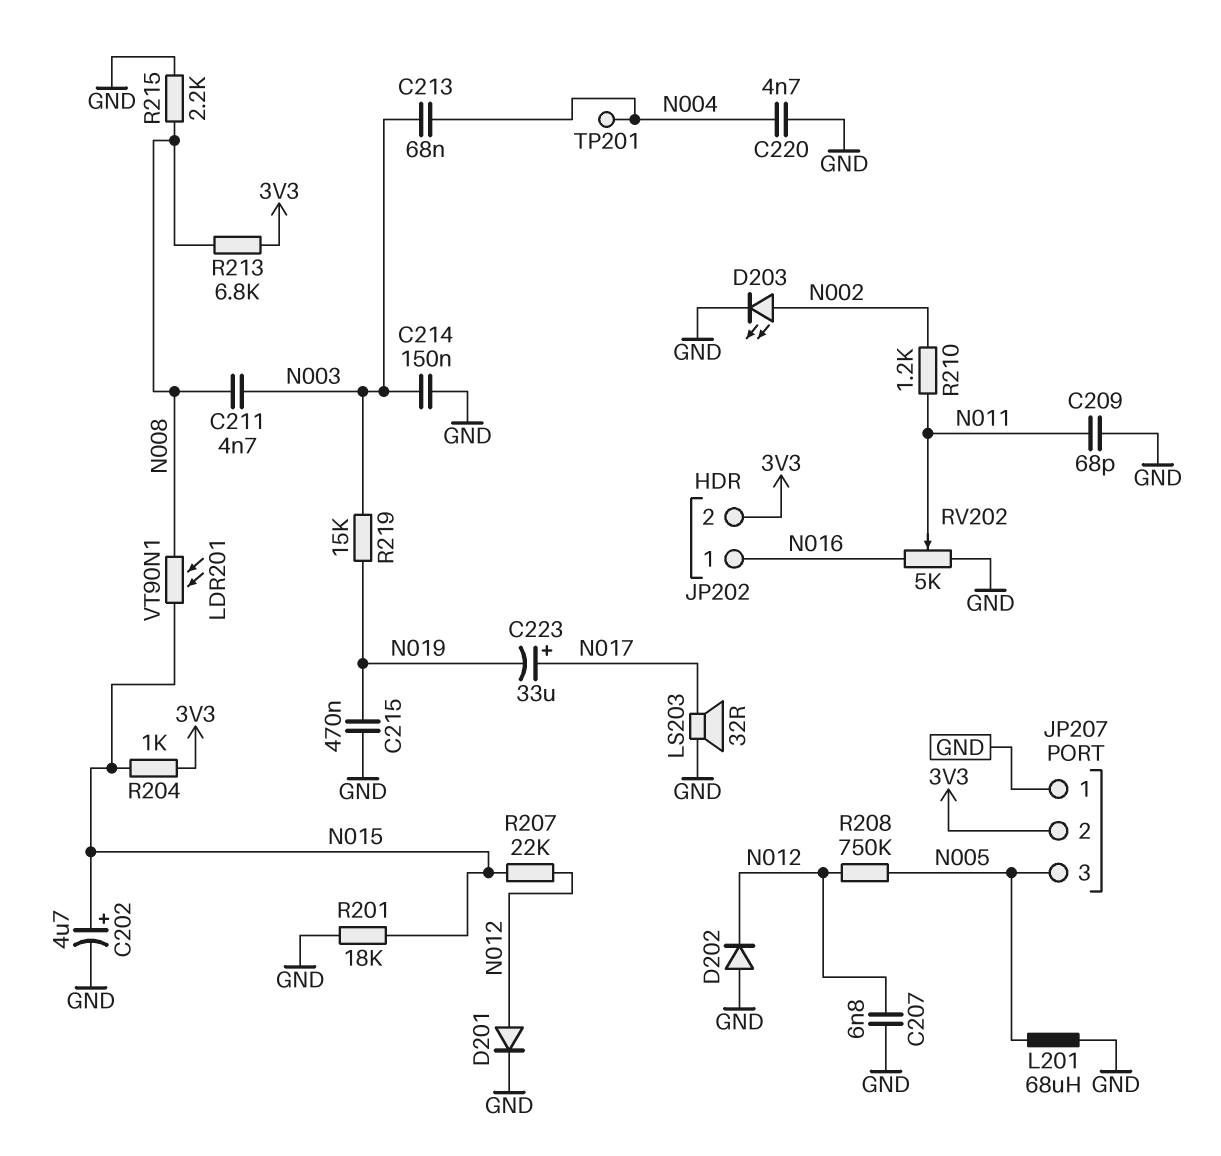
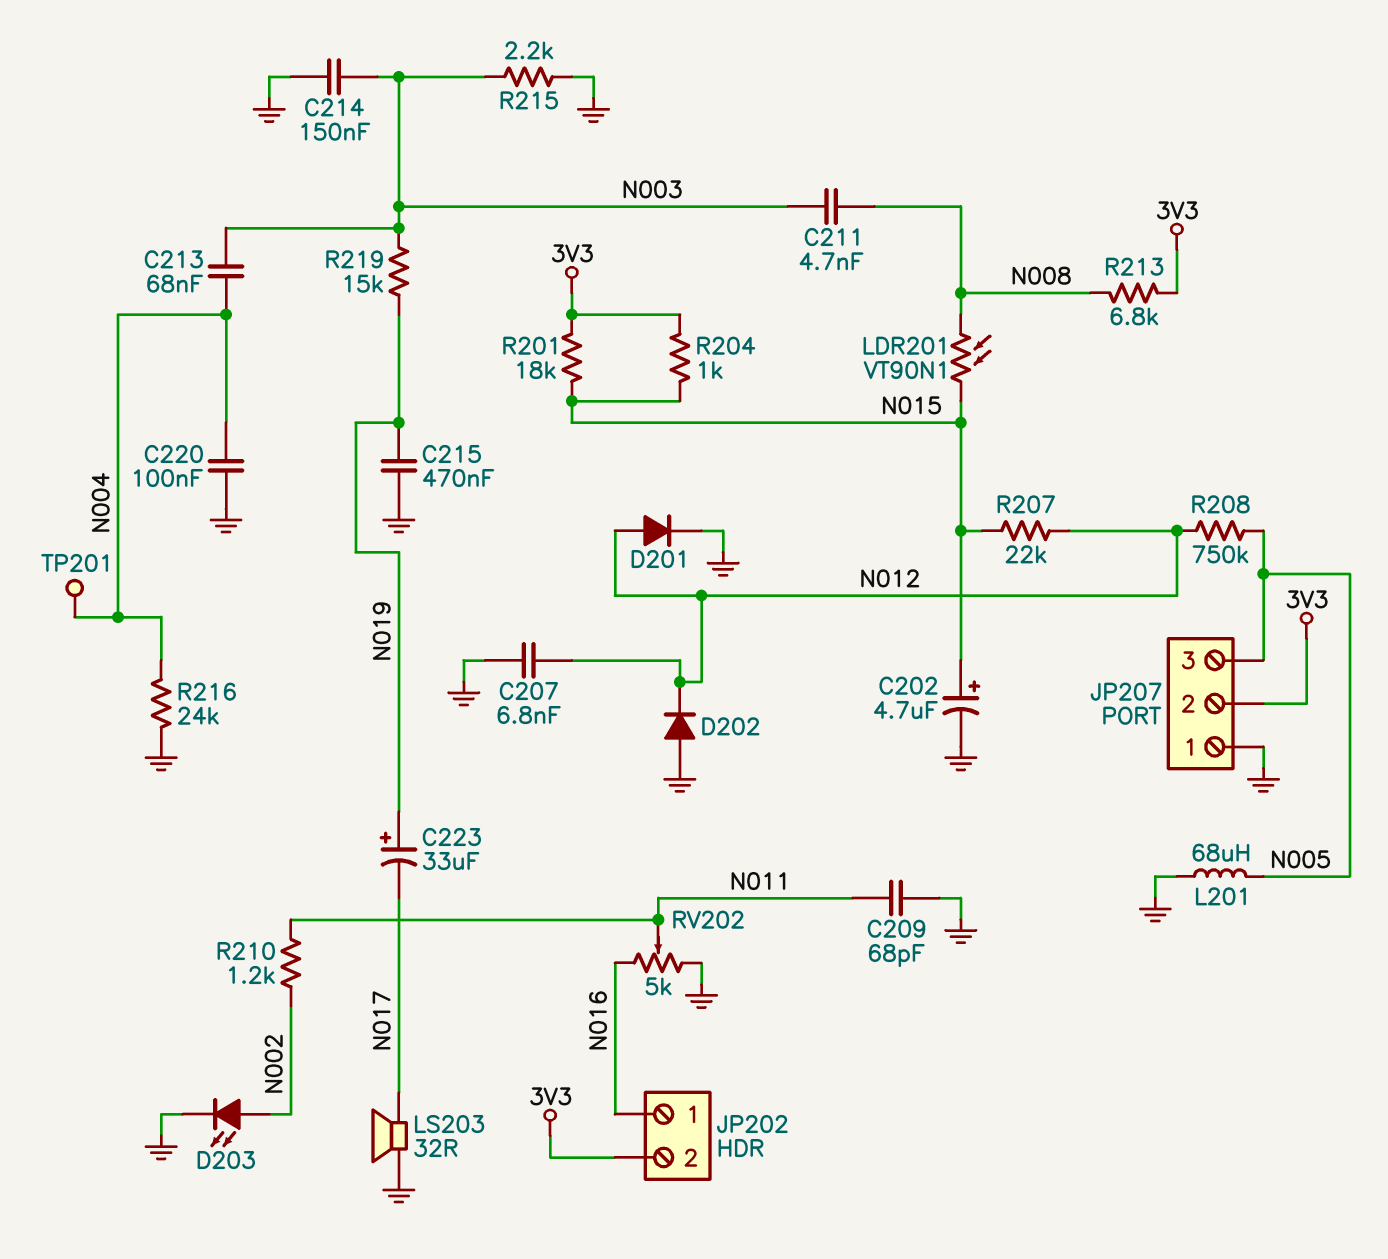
C220: 4.7nF (GND, N004) -> 100nF (GND, N004)
C223: 33uF (plus N017, minus N019) -> 33uF (plus N019, minus N017)
R201: 18k (GND, N015) -> 18k (3V3, N015)
R215: 2.2k (GND, N008) -> 2.2k (GND, N003)
R216: none -> 24k (GND, N004)

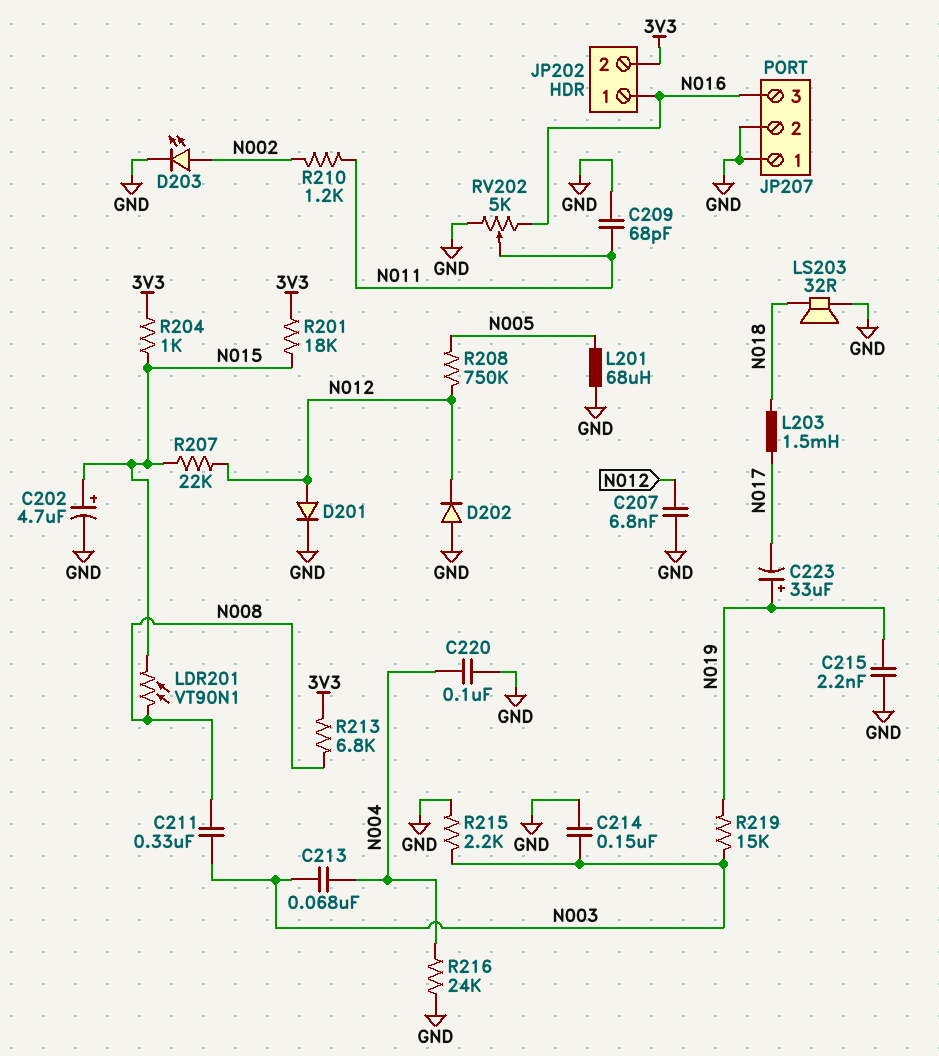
C211: 4.7nF (N003, N008) -> 330nF (N003, N008)
C215: 470nF (GND, N019) -> 2.2nF (GND, N019)
JP207 pin 2: 3V3 -> GND
JP207 pin 3: N005 -> N016
L203: none -> 1.5mH (N017, N018)
LS203: speaker 32R (GND, N017) -> speaker 32R (GND, N018)
TP201: test point (N004) -> none

